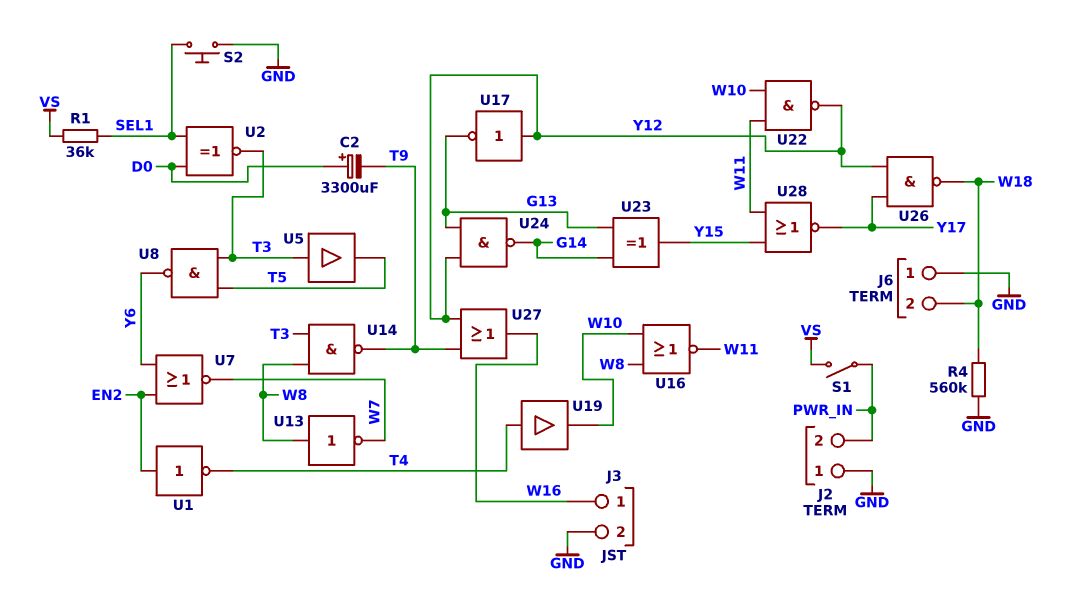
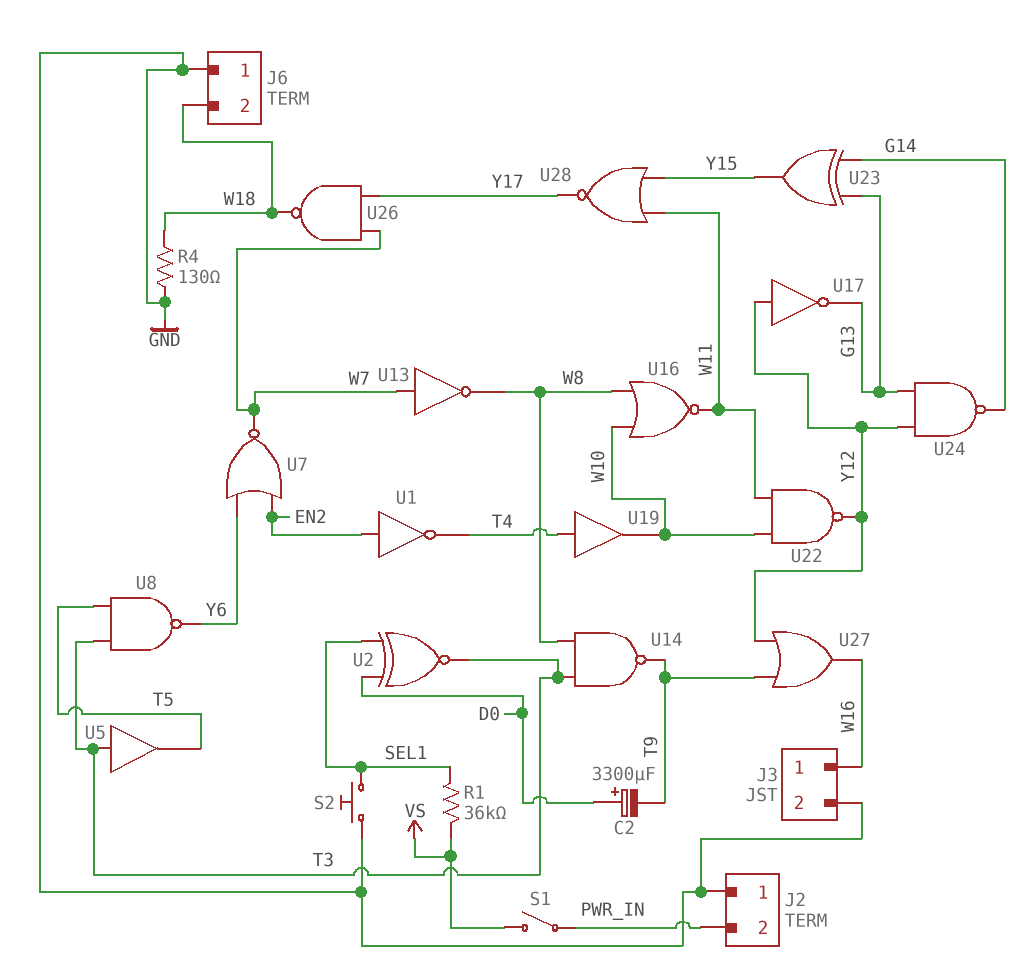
R4: 560k (GND, W18) -> 130 (GND, W18)
U13: NOT (in W8, out W7) -> NOT (in W7, out W8)
U26: NAND (in Y12, in Y17, out W18) -> NAND (in W7, in Y17, out W18)

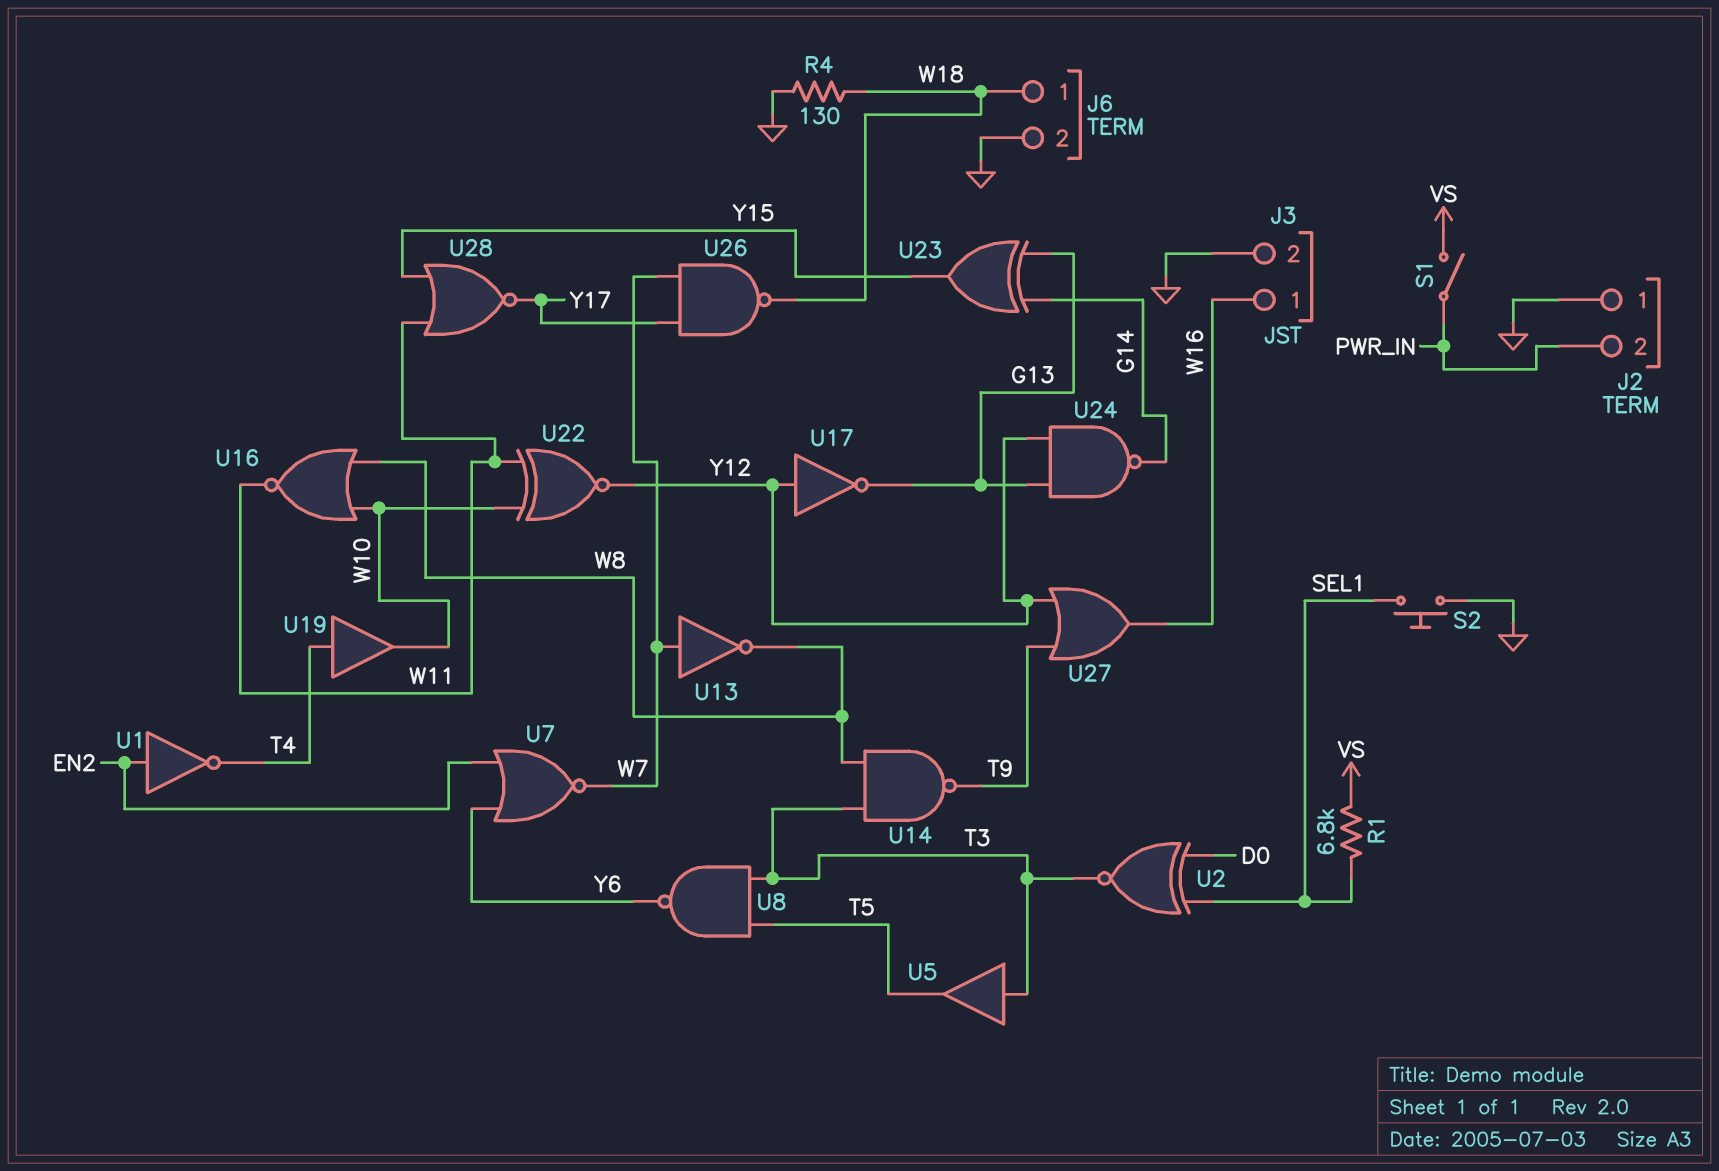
C2: 3300uF (plus D0, minus T9) -> none
J6 pin 1: GND -> W18
J6 pin 2: W18 -> GND
R1: 36k (SEL1, VS) -> 6.8k (SEL1, VS)
U22: NAND (in W10, in W11, out Y12) -> XNOR (in W10, in W11, out Y12)

